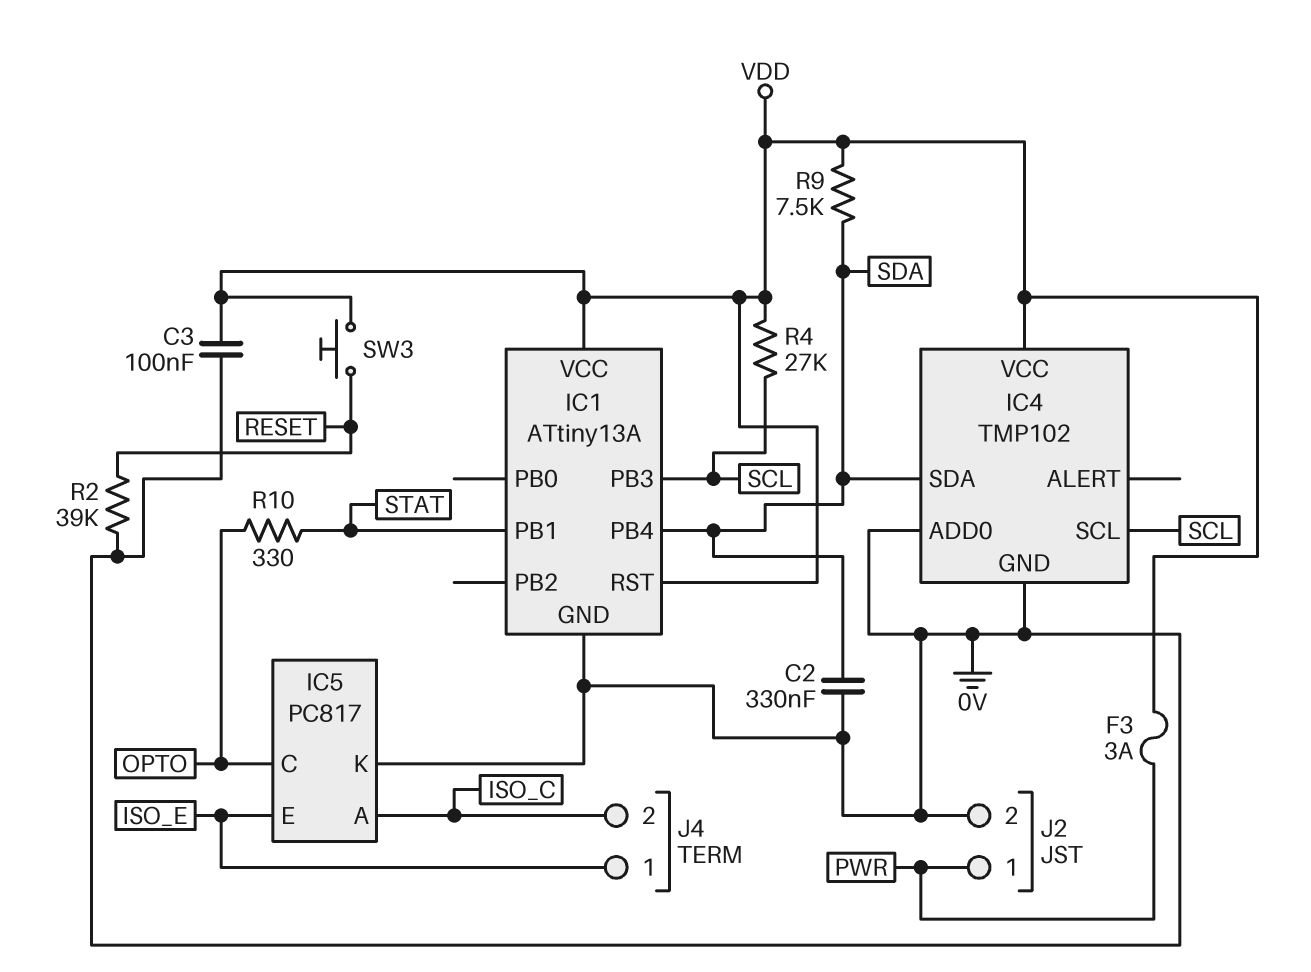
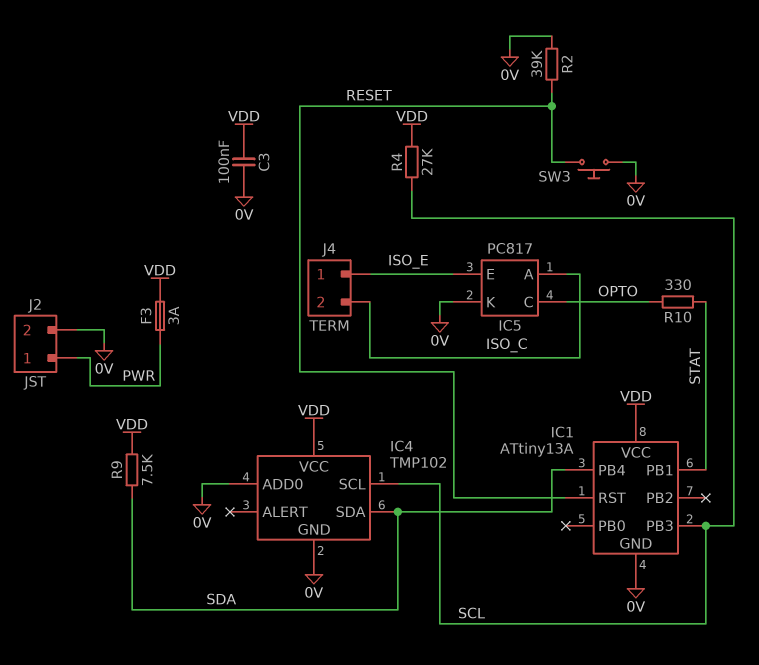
C2: 330nF (0V, SDA) -> none
IC1 pin RST: VDD -> RESET
SW3: button (RESET, VDD) -> button (0V, RESET)

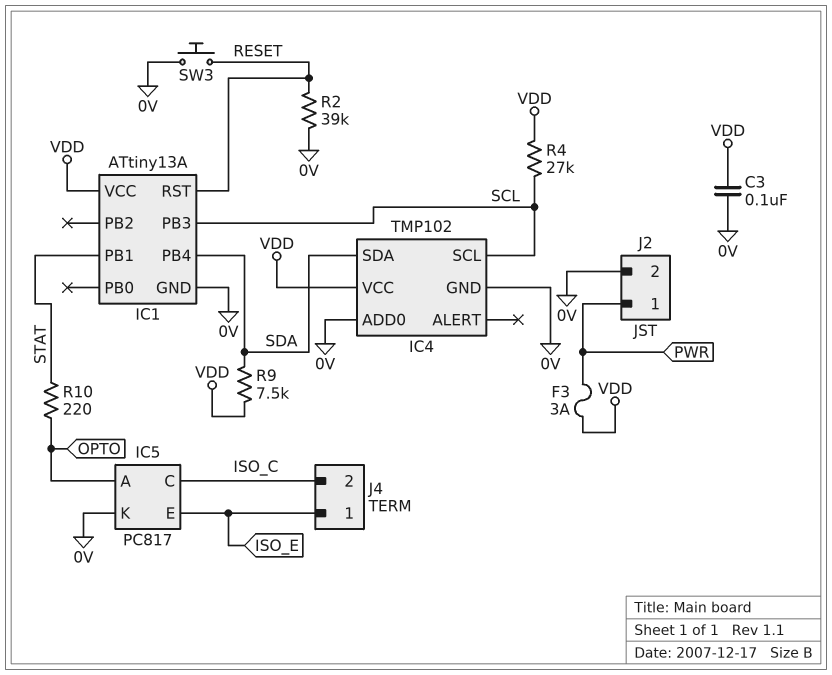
IC5 pin A: ISO_C -> OPTO
IC5 pin C: OPTO -> ISO_C
R10: 330 (OPTO, STAT) -> 220 (OPTO, STAT)

